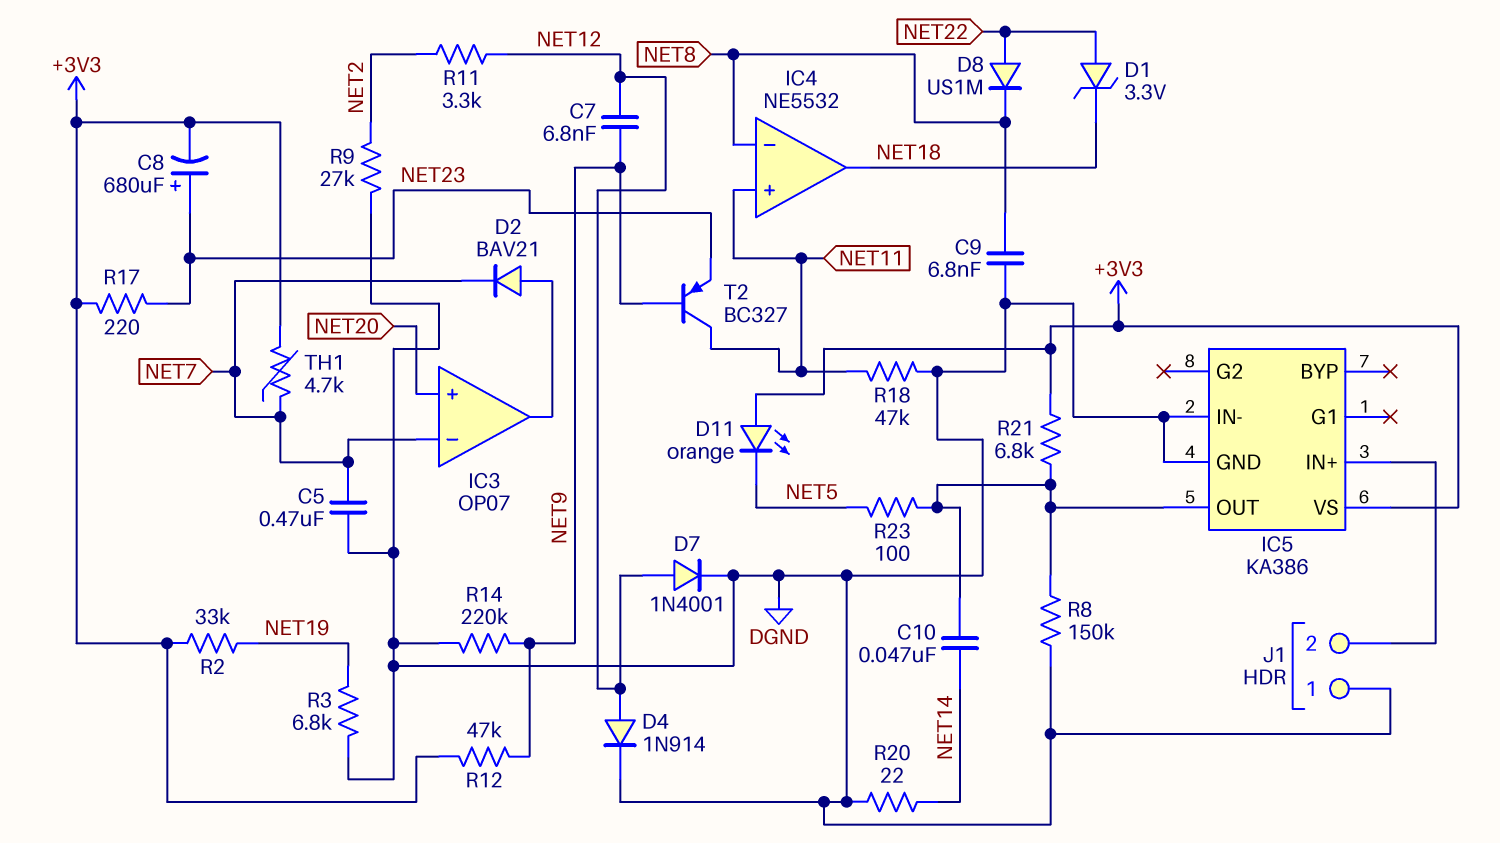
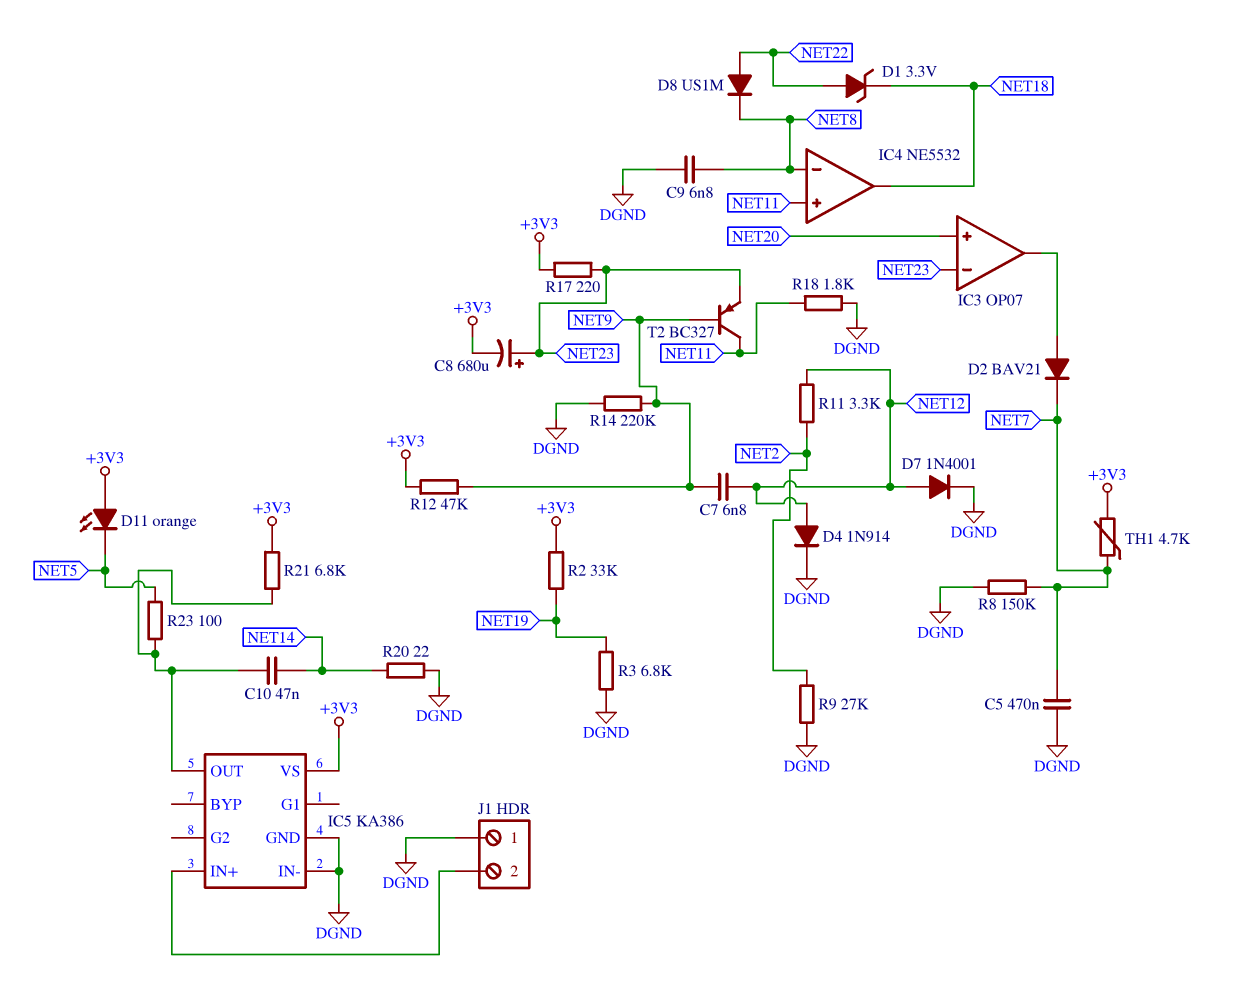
IC3 pin in-: NET7 -> NET23
R8: 150k (DGND, IC5/OUT) -> 150k (DGND, NET7)
R18: 47k (DGND, NET11) -> 1.8k (DGND, NET11)

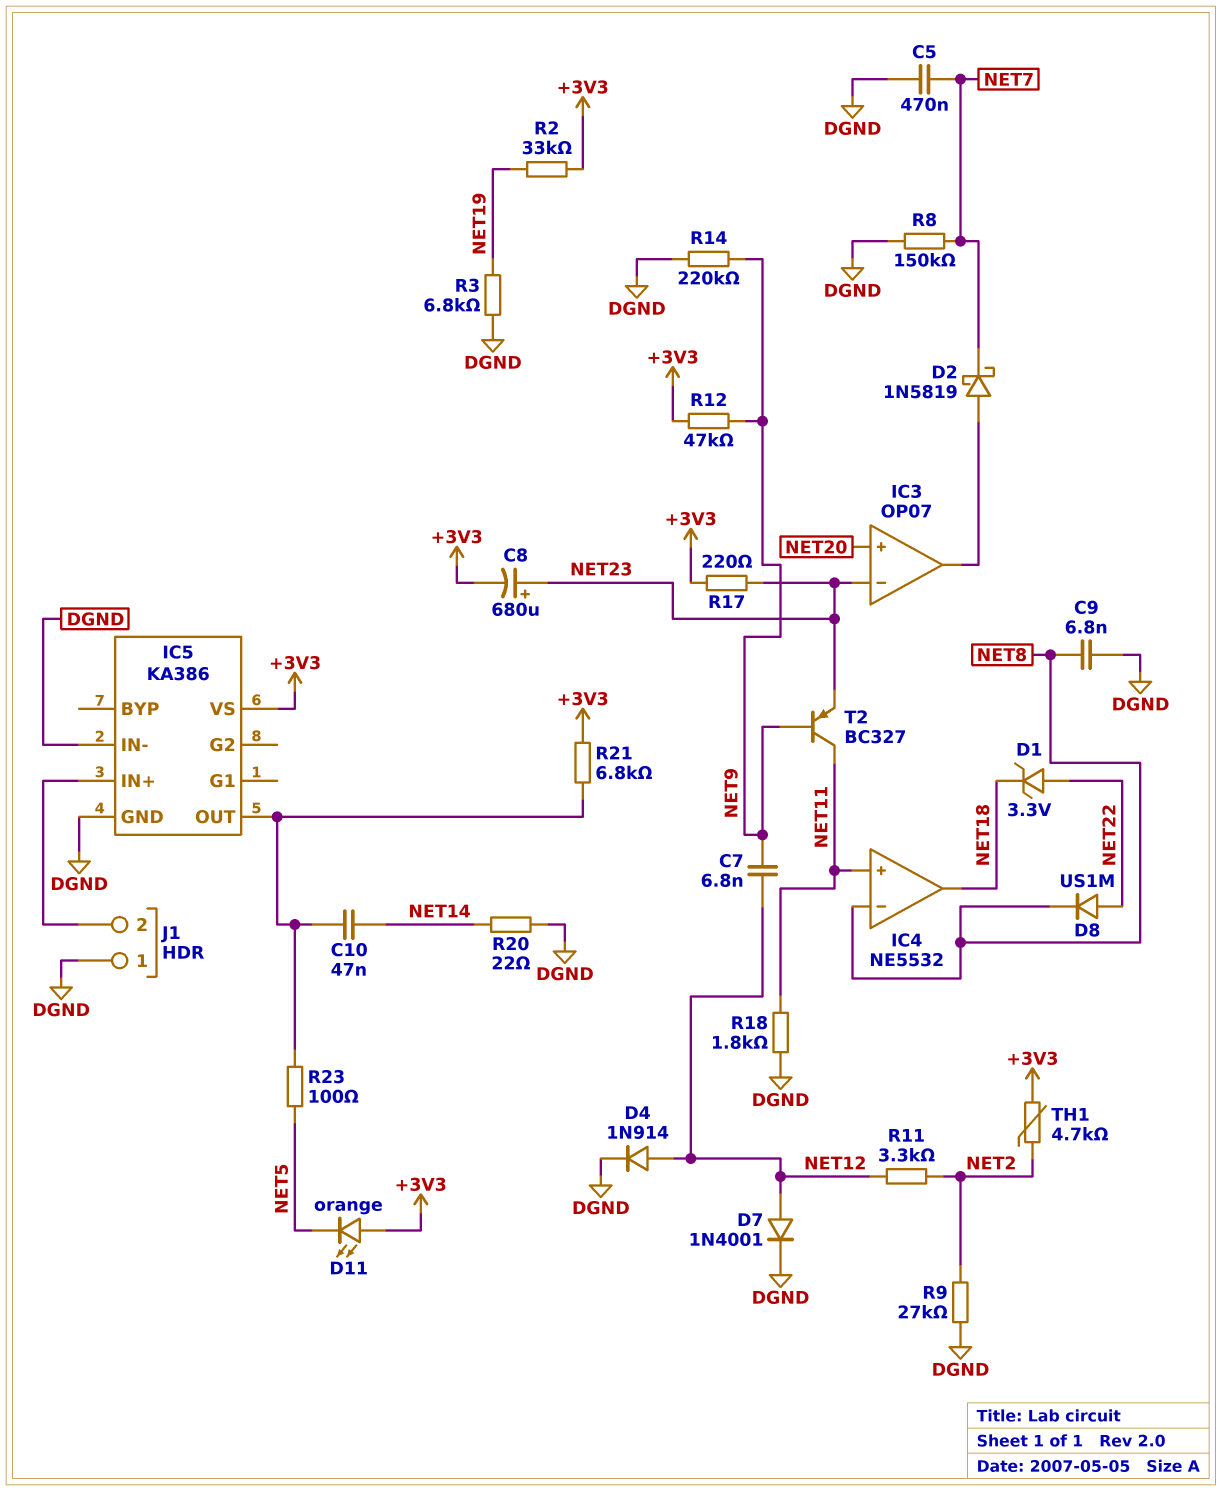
D2: diode BAV21 (A IC3/out, K NET7) -> schottky 1N5819 (A IC3/out, K NET7)
TH1: 4.7k (+3V3, NET7) -> 4.7k (+3V3, NET2)

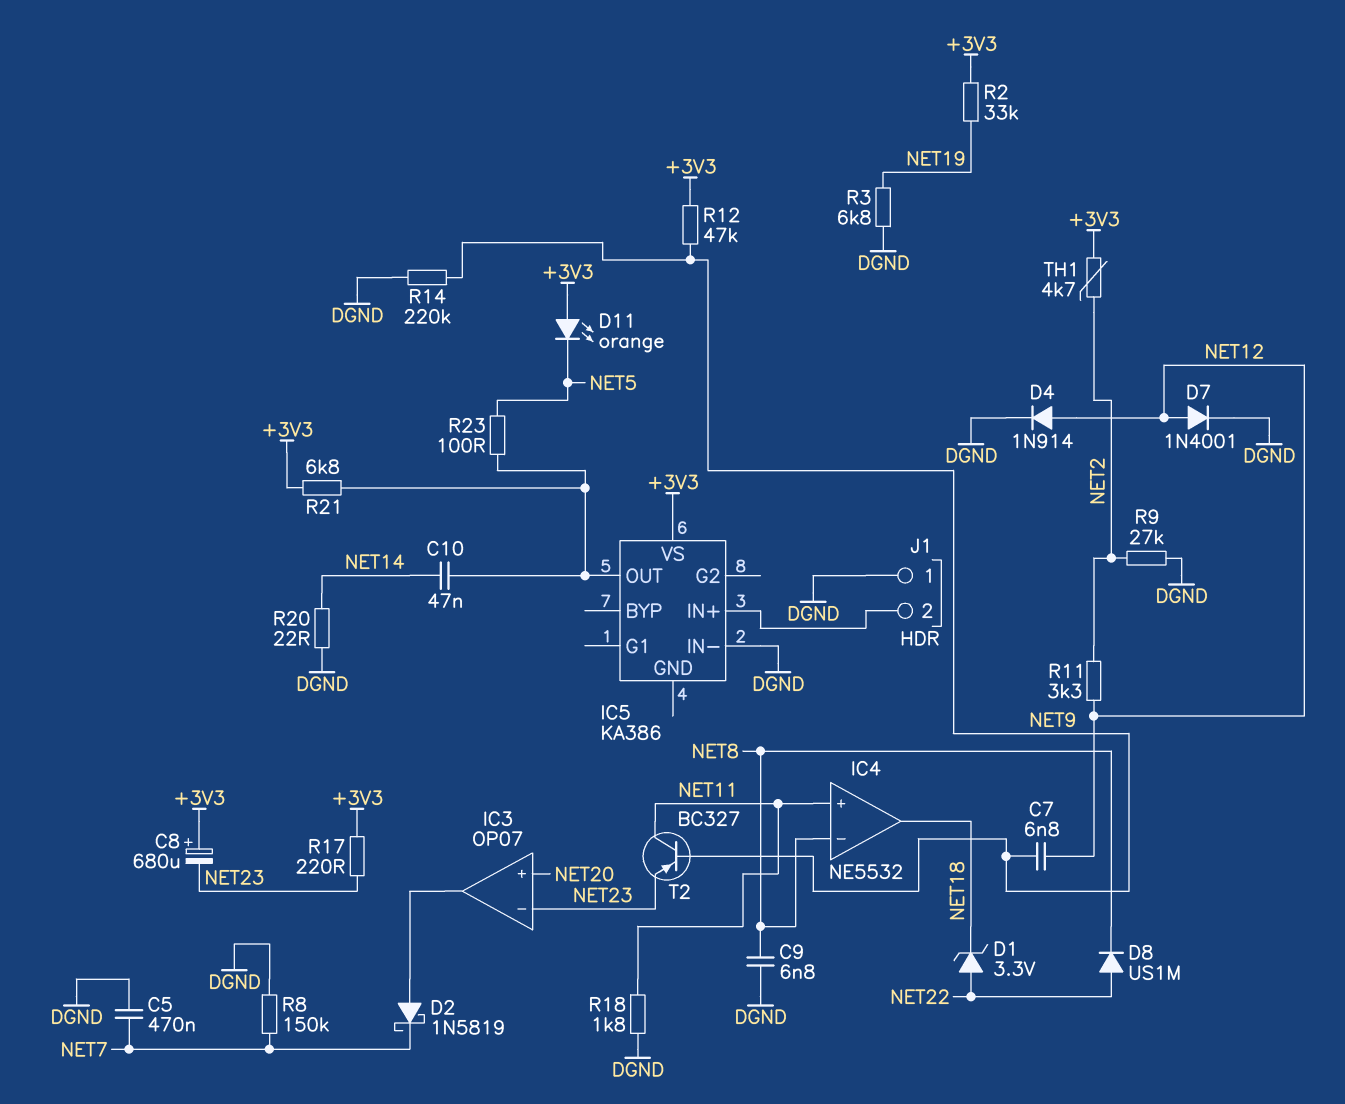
C8: 680uF (plus NET23, minus +3V3) -> 680uF (plus +3V3, minus NET23)
IC5 pin GND: DGND -> none

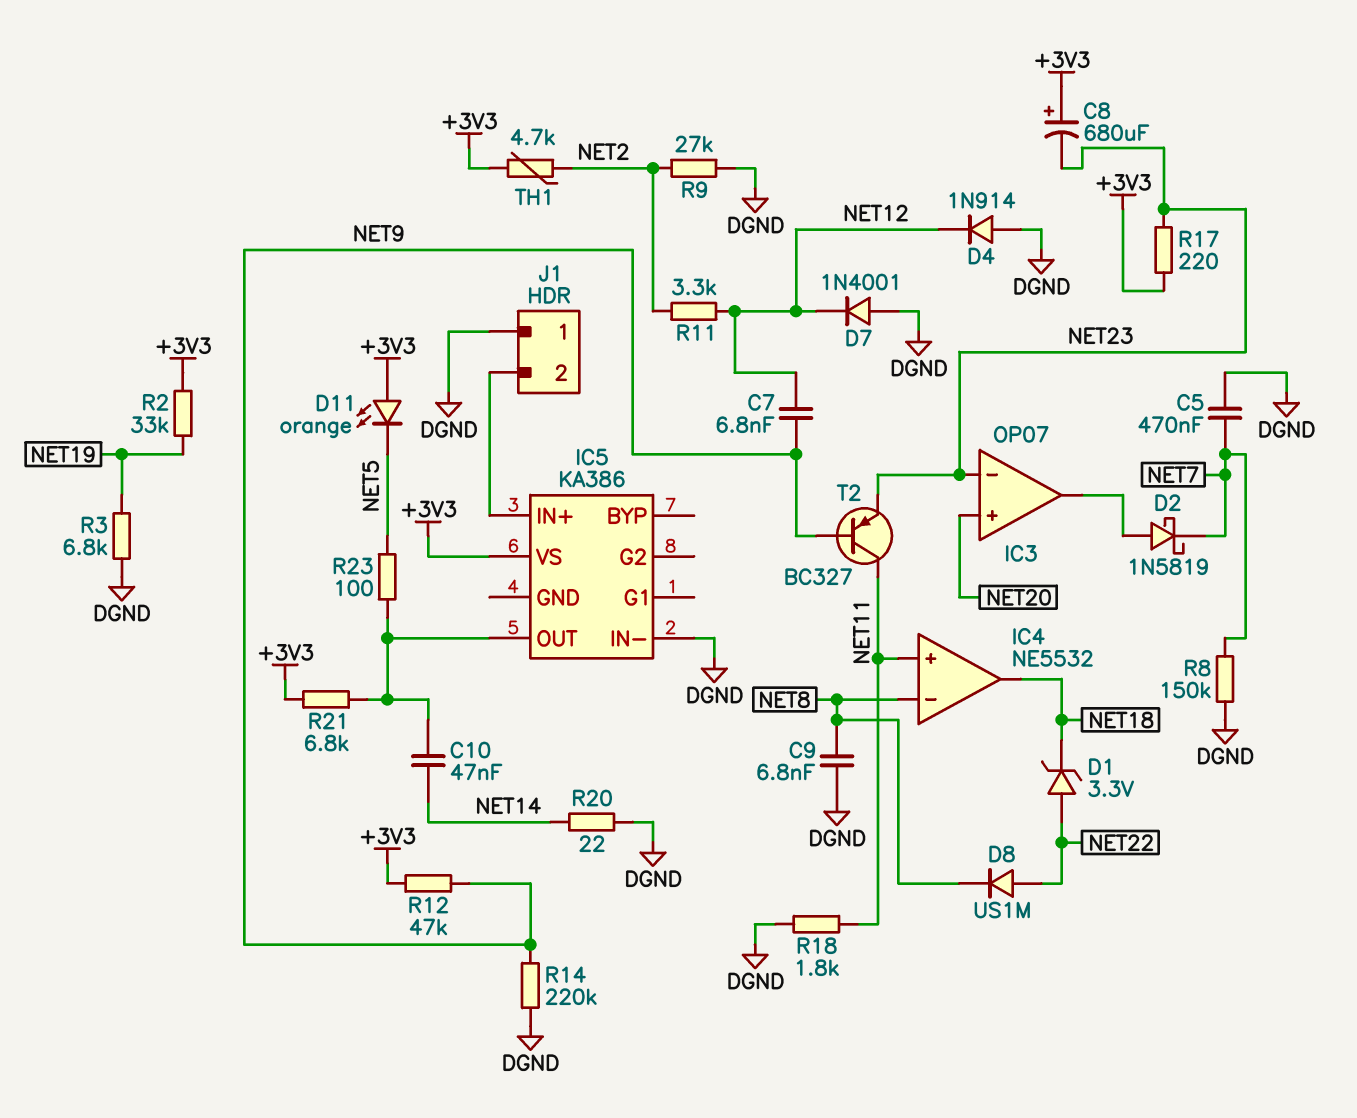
D4: diode 1N914 (A NET12, K DGND) -> diode 1N914 (A DGND, K NET12)
D7: diode 1N4001 (A NET12, K DGND) -> diode 1N4001 (A DGND, K NET12)

